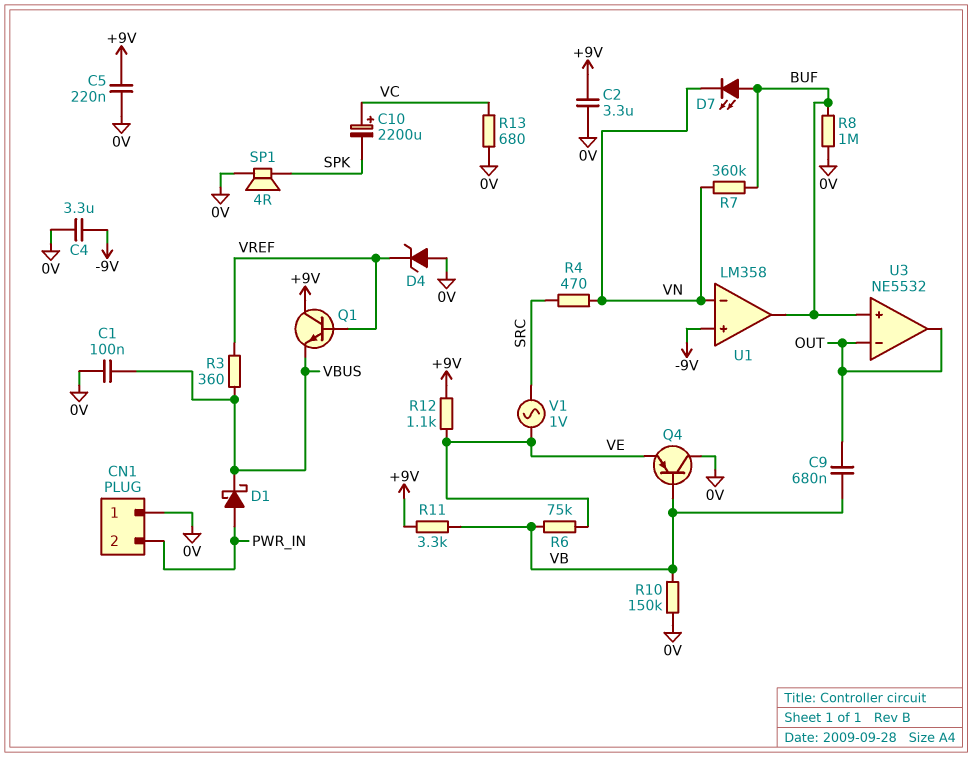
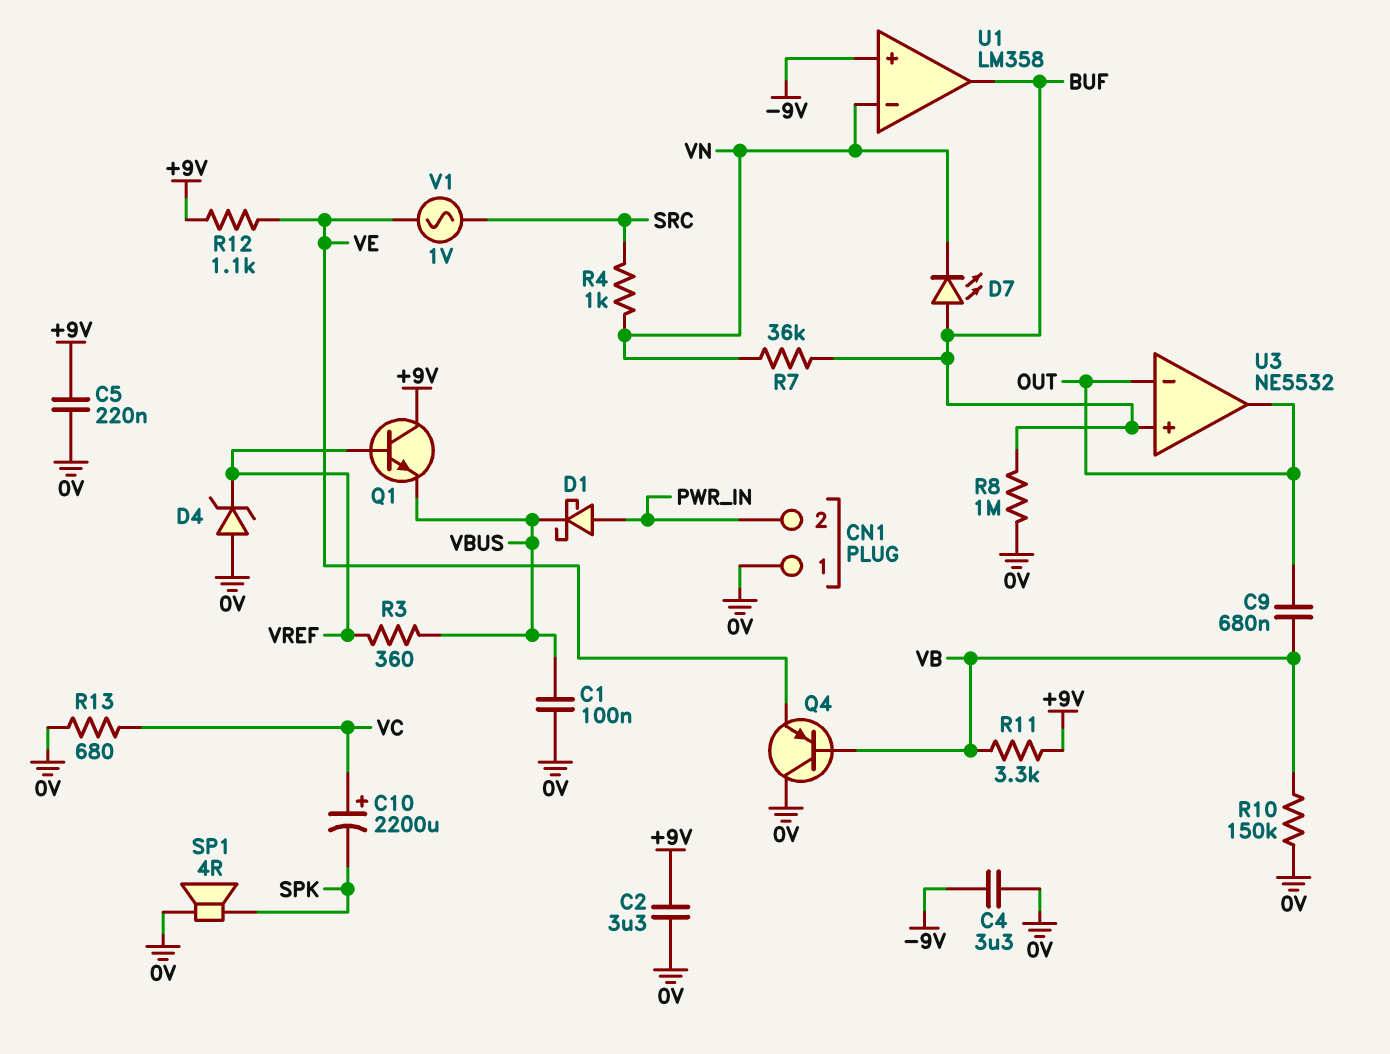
R4: 470 (SRC, VN) -> 1k (SRC, VN)
R6: 75k (VB, VE) -> none
R7: 360k (BUF, VN) -> 36k (BUF, VN)

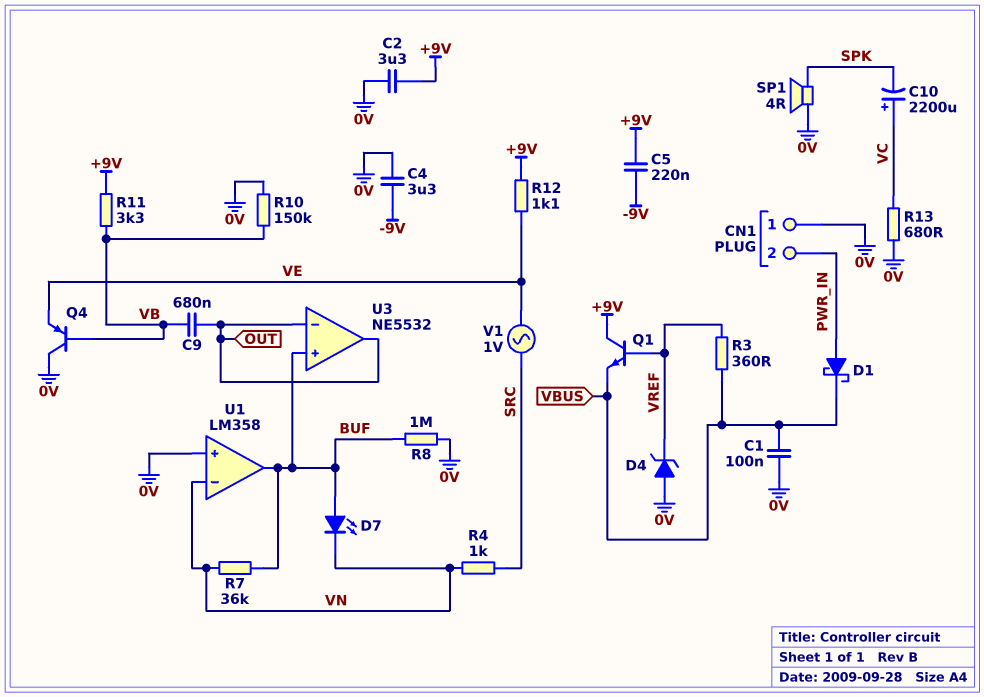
C5: 220nF (+9V, 0V) -> 220nF (+9V, -9V)
U1 pin in+: -9V -> 0V

